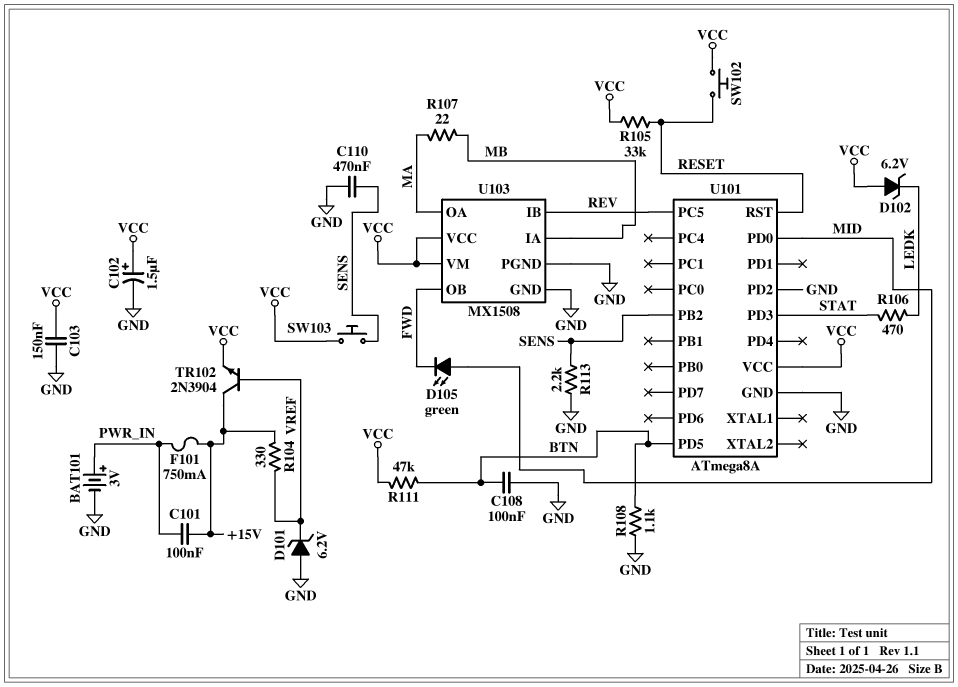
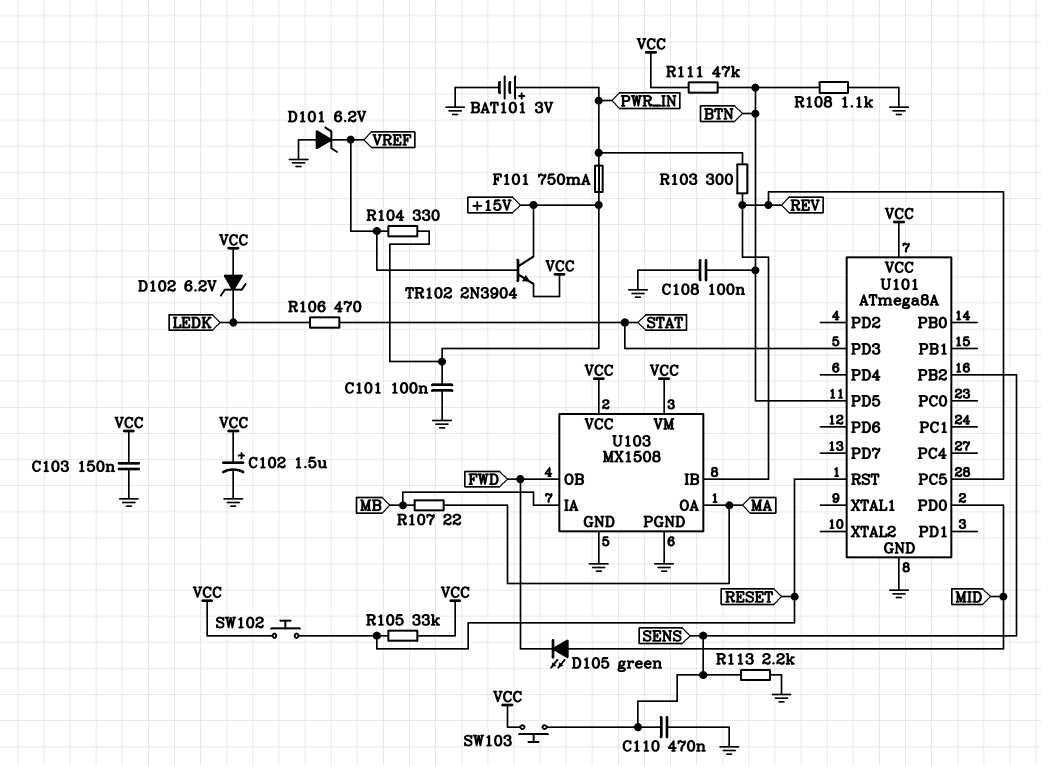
C101: 100nF (+15V, PWR_IN) -> 100nF (+15V, GND)
R103: none -> 300 (PWR_IN, REV)
U101 pin PD2: GND -> none

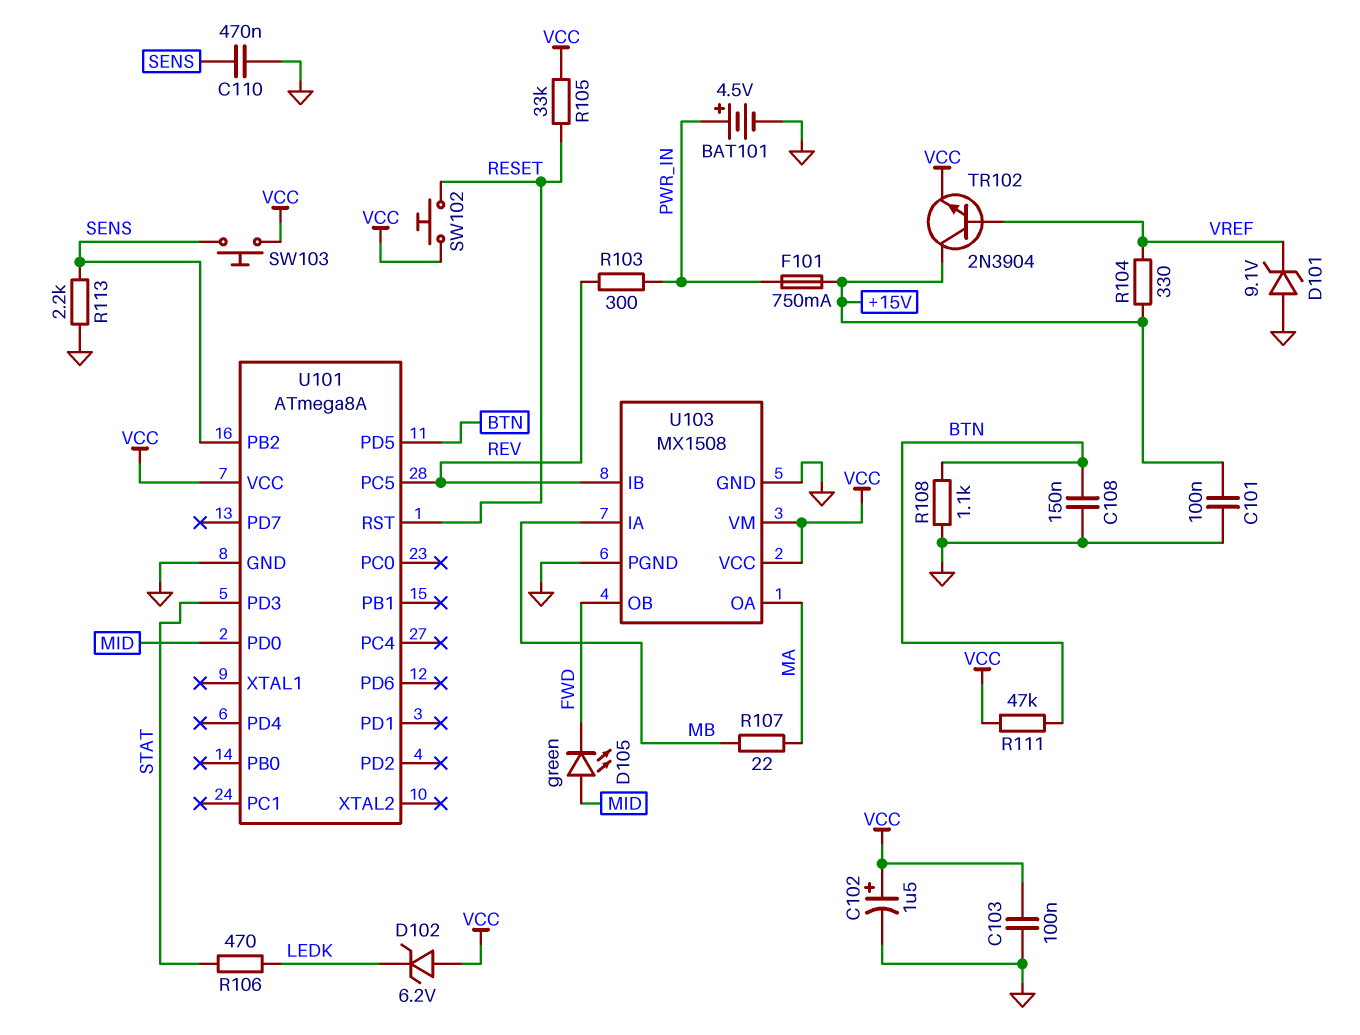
BAT101: 3V (plus PWR_IN, minus GND) -> 4.5V (plus PWR_IN, minus GND)
C103: 150nF (GND, VCC) -> 100nF (GND, VCC)
C108: 100nF (BTN, GND) -> 150nF (BTN, GND)
D101: zener 6.2V (A GND, K VREF) -> zener 9.1V (A GND, K VREF)

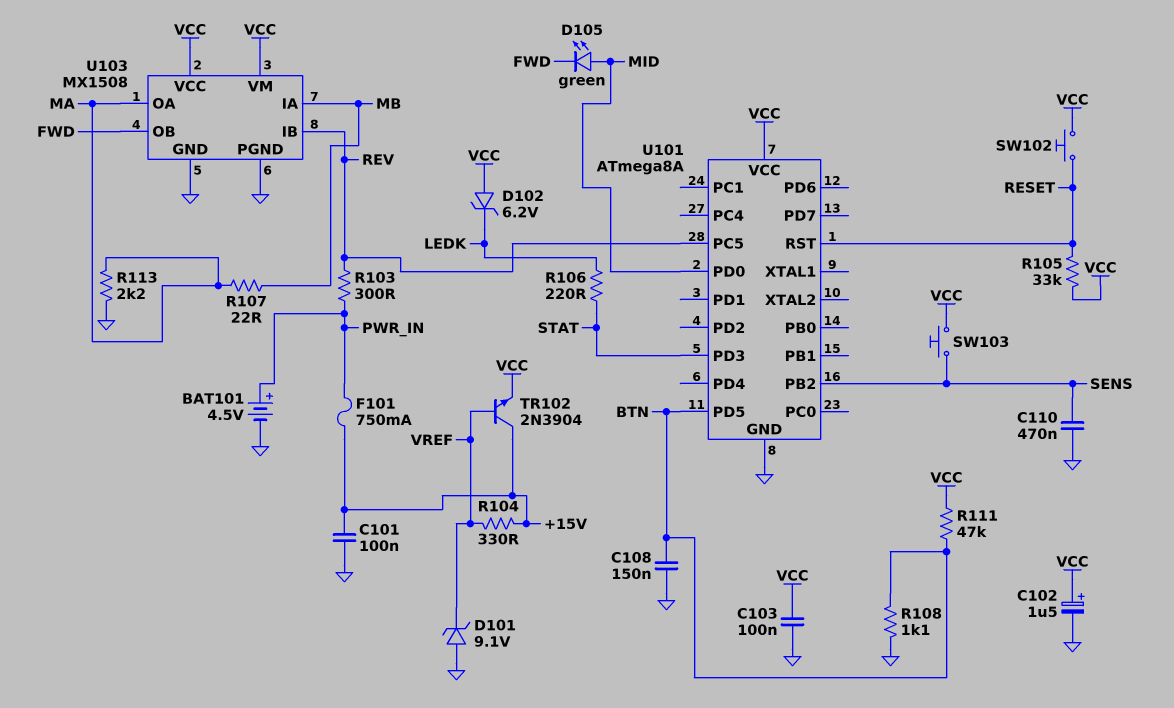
R106: 470 (LEDK, STAT) -> 220 (LEDK, STAT)
R113: 2.2k (GND, SENS) -> 2.2k (GND, MA)

